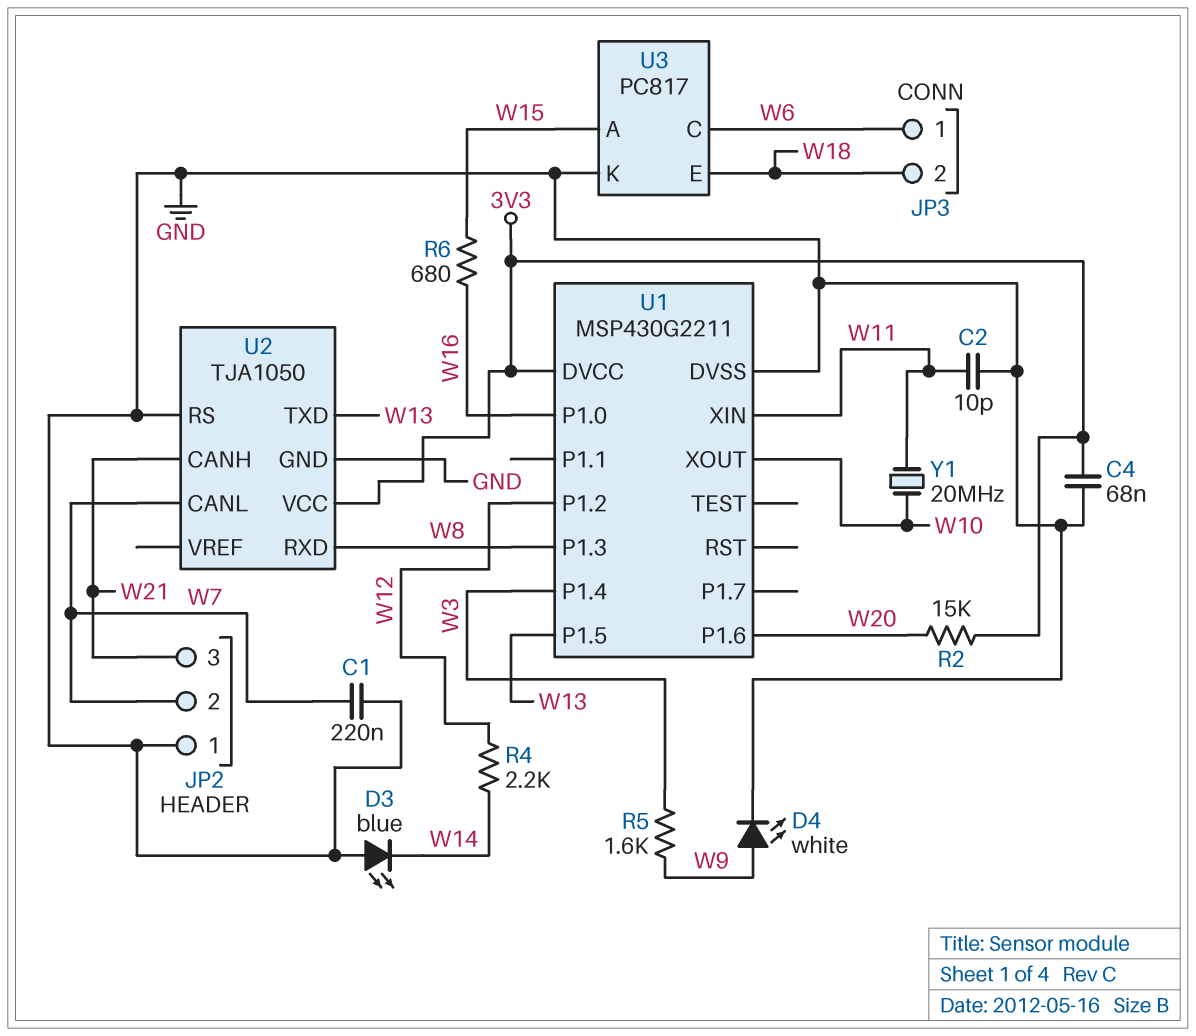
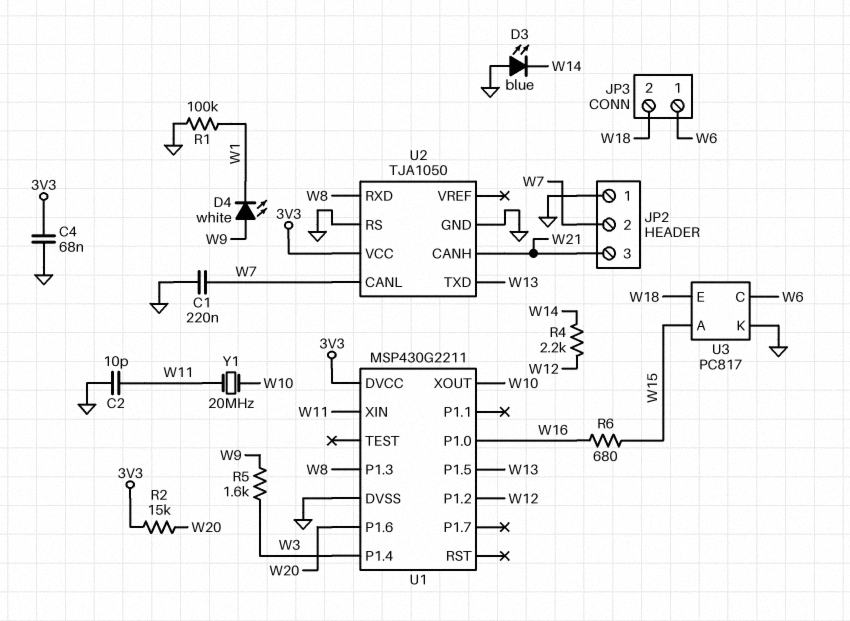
D4: LED white (A W9, K GND) -> LED white (A W9, K W1)
R1: none -> 100k (GND, W1)

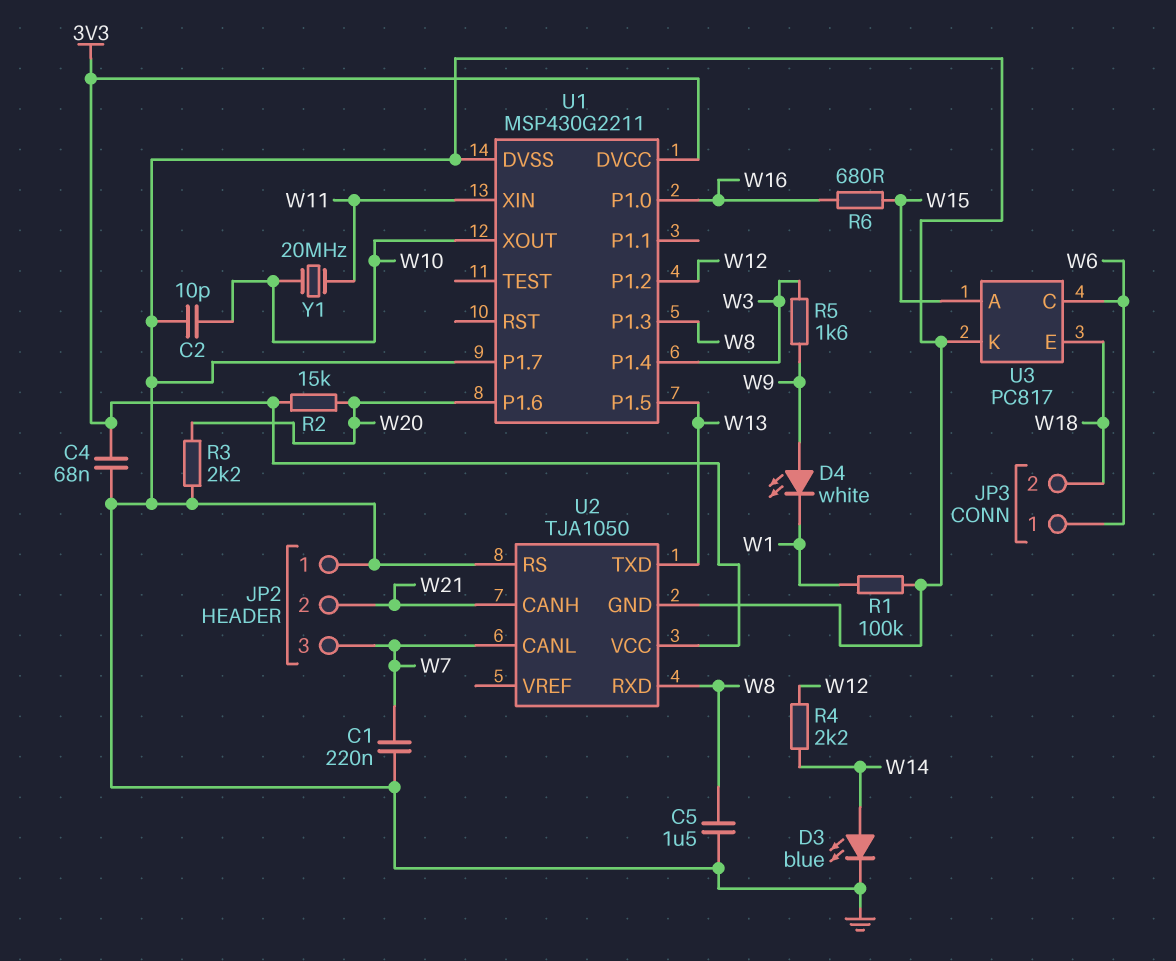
C2: 10pF (GND, W11) -> 10pF (GND, W10)
C5: none -> 1.5uF (GND, W8)
D3: LED blue (A GND, K W14) -> LED blue (A W14, K GND)
JP2 pin 2: W7 -> W21
JP2 pin 3: W21 -> W7
R3: none -> 2.2k (GND, W20)
U1 pin P1.7: none -> GND

